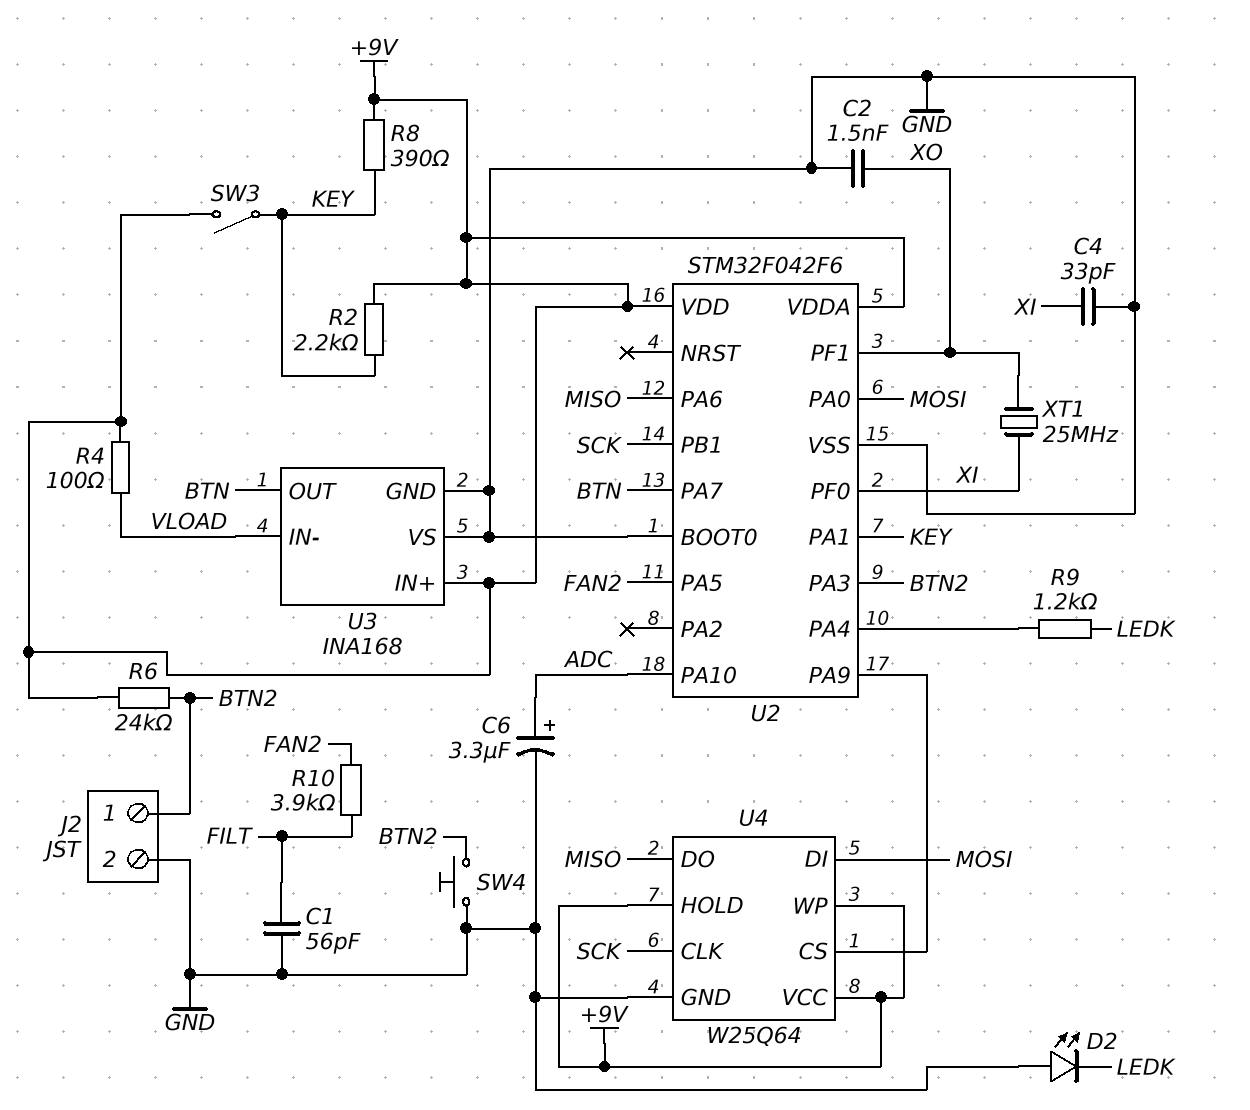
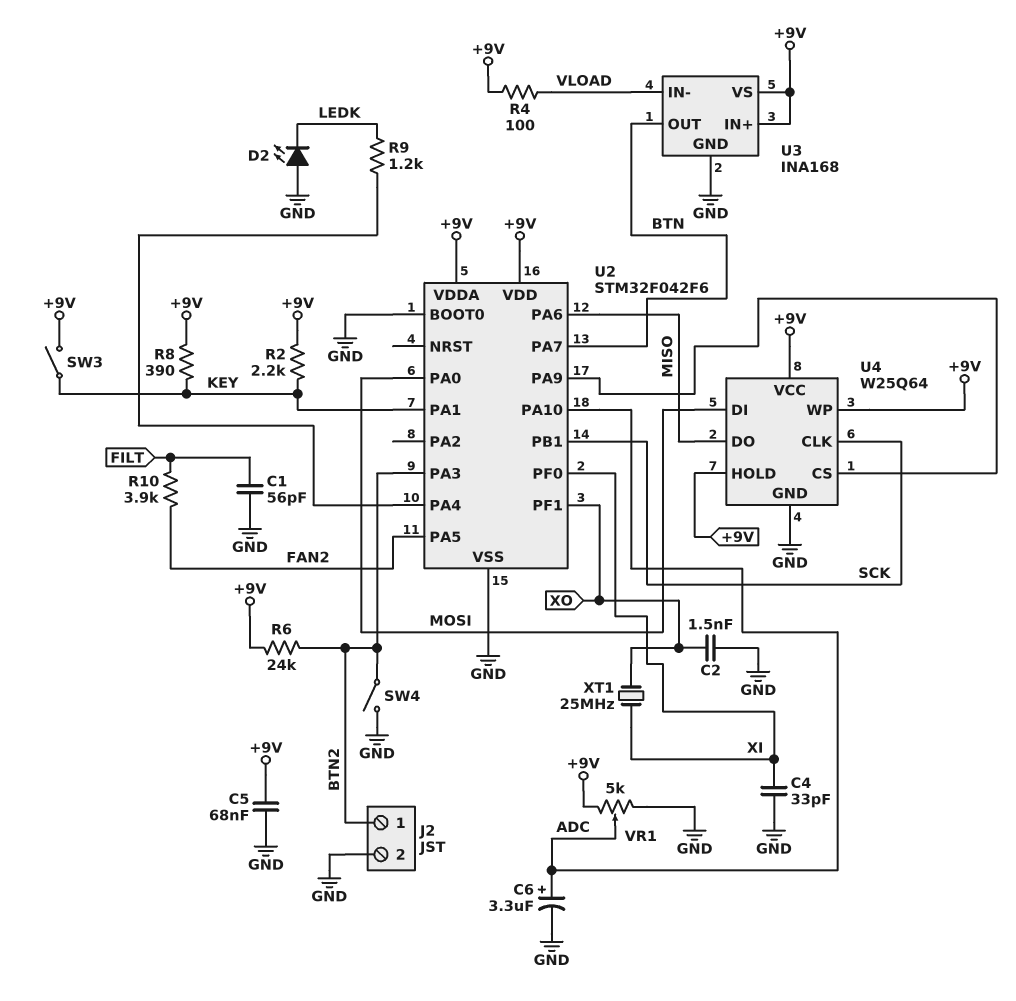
C5: none -> 68nF (+9V, GND)
SW4: button (BTN2, GND) -> switch (BTN2, GND)
U3 pin VS: GND -> +9V
VR1: none -> 5k (+9V, GND, wiper ADC)

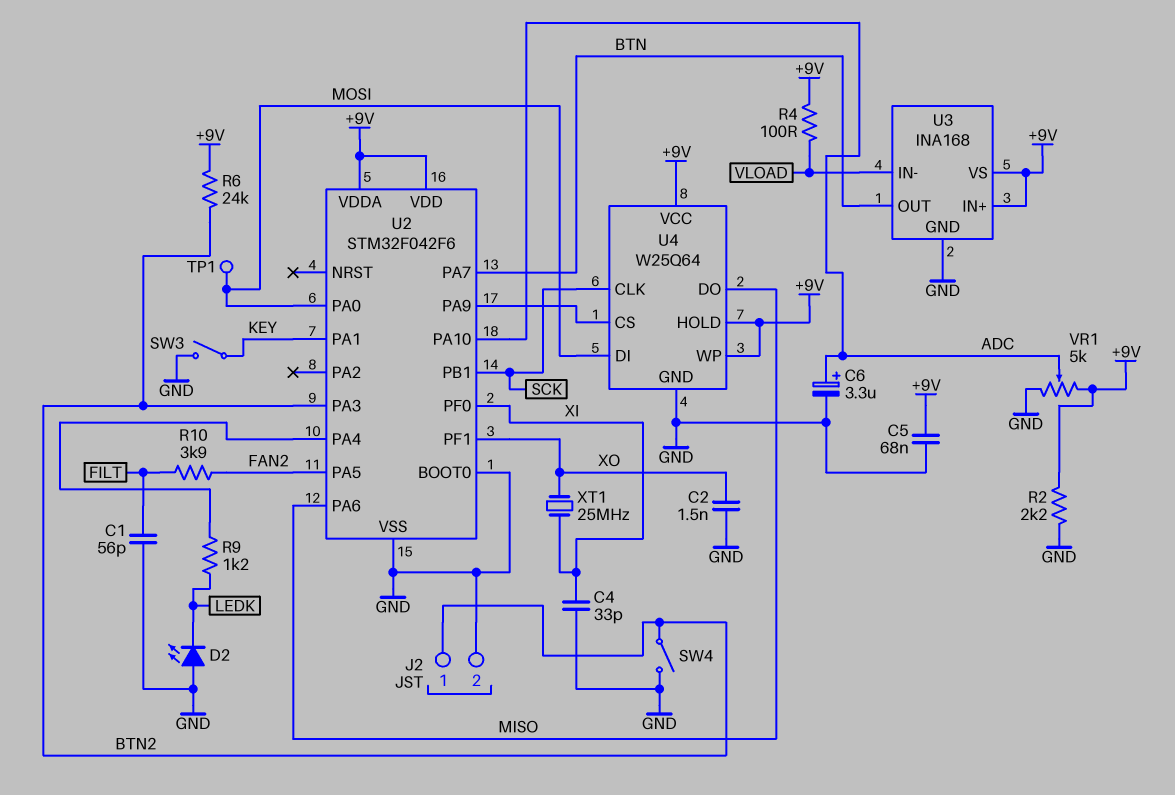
R2: 2.2k (+9V, KEY) -> 2.2k (+9V, GND)
R8: 390 (+9V, KEY) -> none
SW3: switch (+9V, KEY) -> switch (GND, KEY)
TP1: none -> test point (MOSI)

